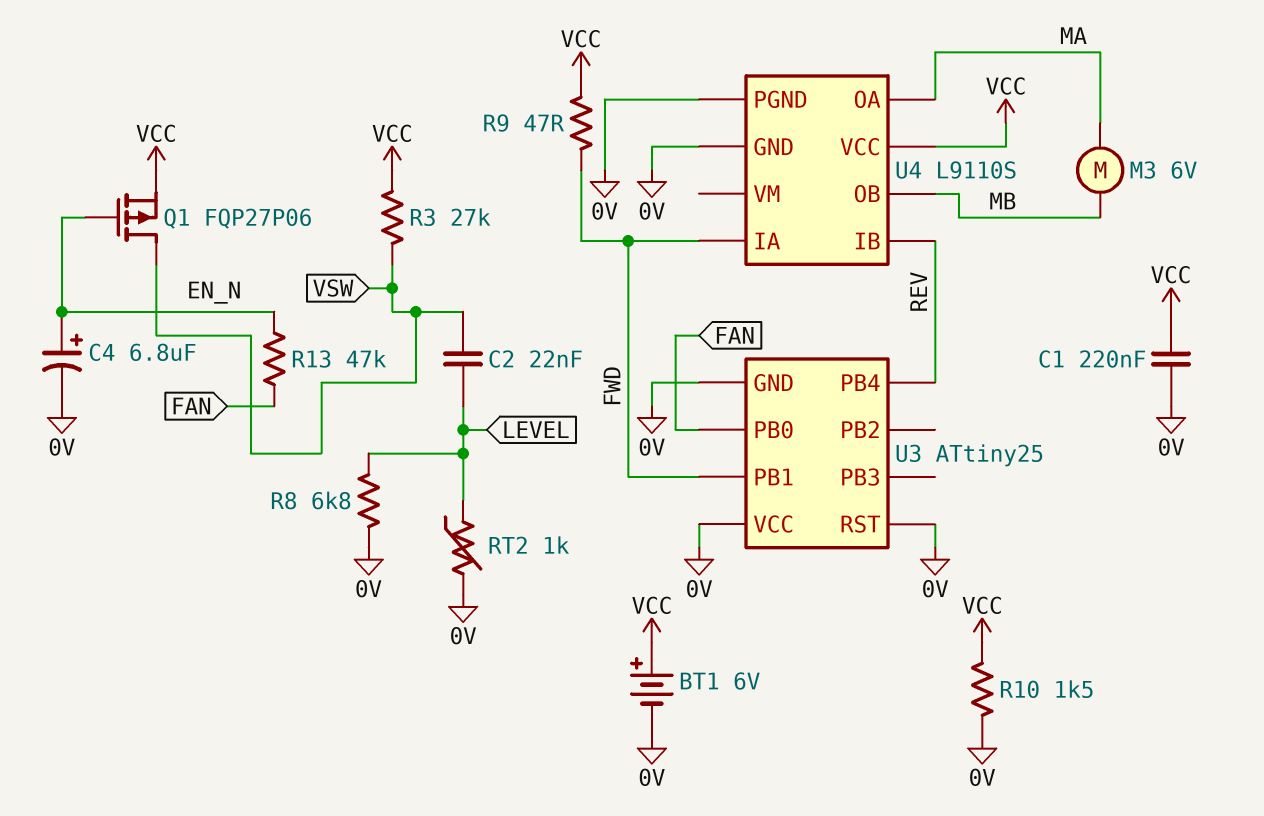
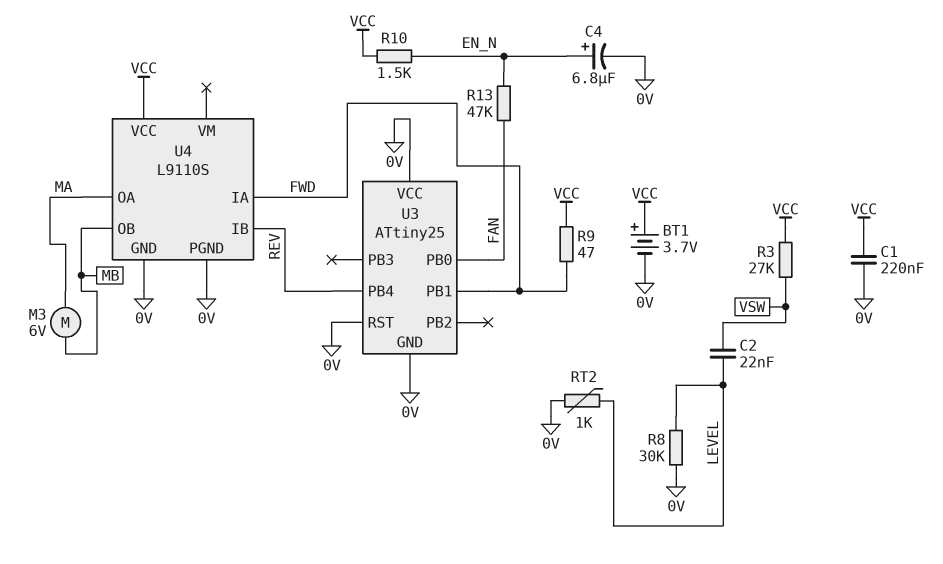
BT1: 6V (plus VCC, minus 0V) -> 3.7V (plus VCC, minus 0V)
Q1: PMOS FQP27P06 (G EN_N, D VSW, S VCC) -> none
R8: 6.8k (0V, LEVEL) -> 30k (0V, LEVEL)
R10: 1.5k (0V, VCC) -> 1.5k (EN_N, VCC)

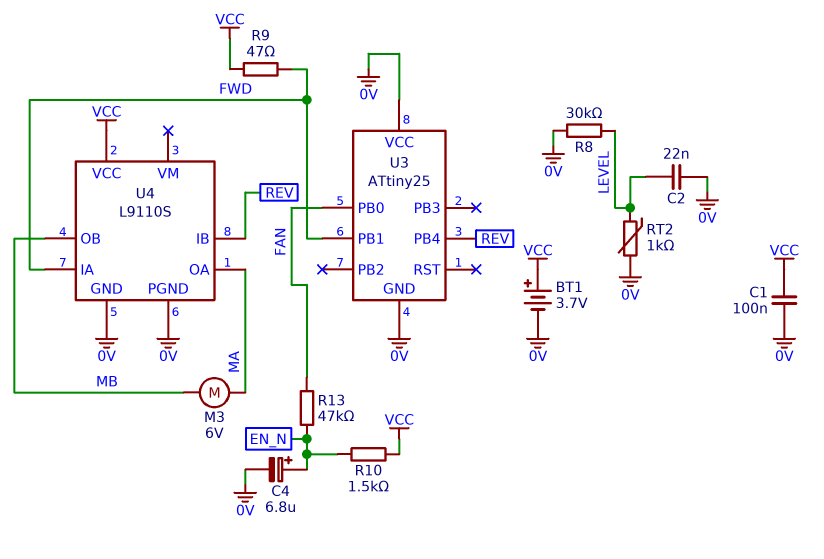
C1: 220nF (0V, VCC) -> 100nF (0V, VCC)
C2: 22nF (LEVEL, VSW) -> 22nF (0V, LEVEL)
R3: 27k (VCC, VSW) -> none
U3 pin RST: 0V -> none

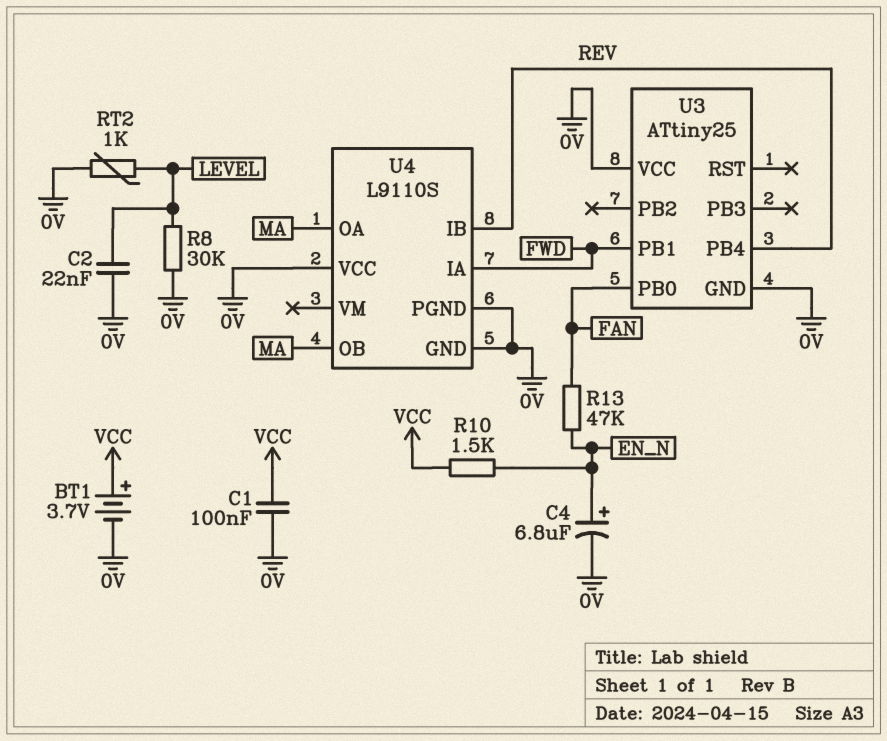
M3: motor 6V (MA, MB) -> none
R9: 47 (FWD, VCC) -> none
U4 pin OB: MB -> MA
U4 pin VCC: VCC -> 0V

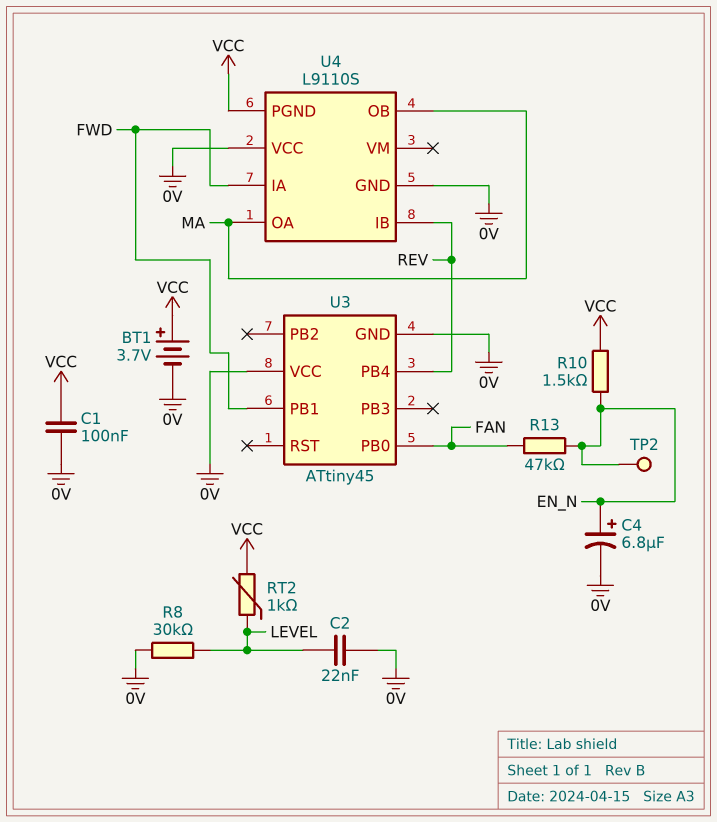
RT2: 1k (0V, LEVEL) -> 1k (LEVEL, VCC)
TP2: none -> test point (EN_N)
U3: ATtiny25 -> ATtiny45
U4 pin PGND: 0V -> VCC

